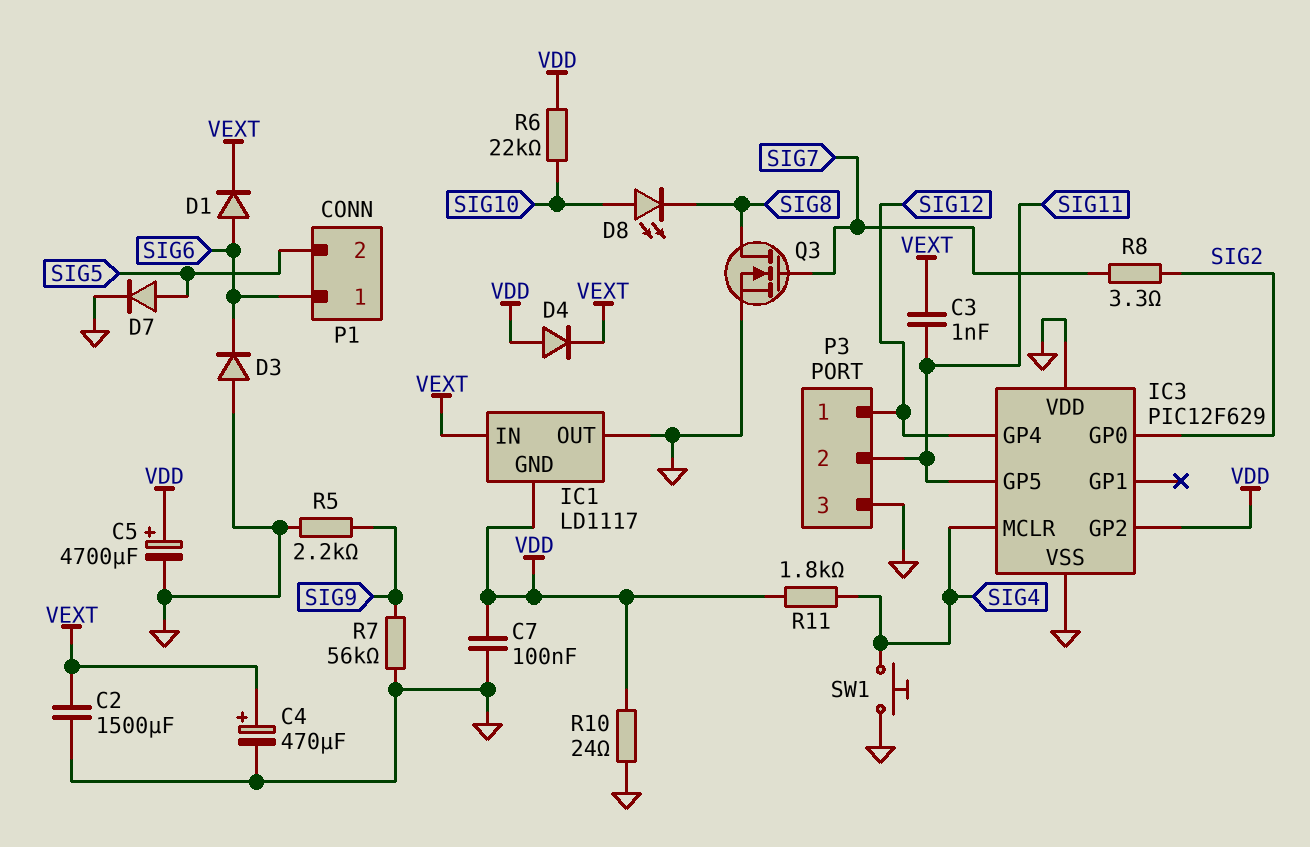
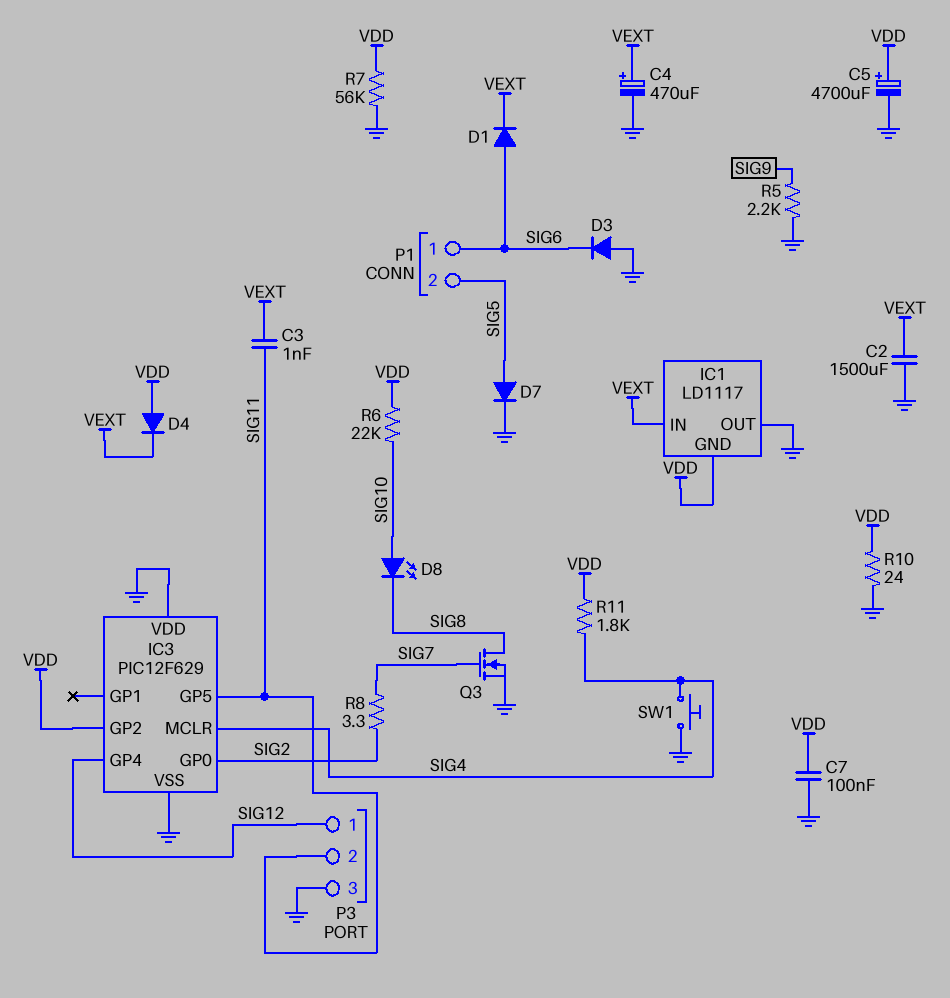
R7: 56k (GND, SIG9) -> 56k (GND, VDD)

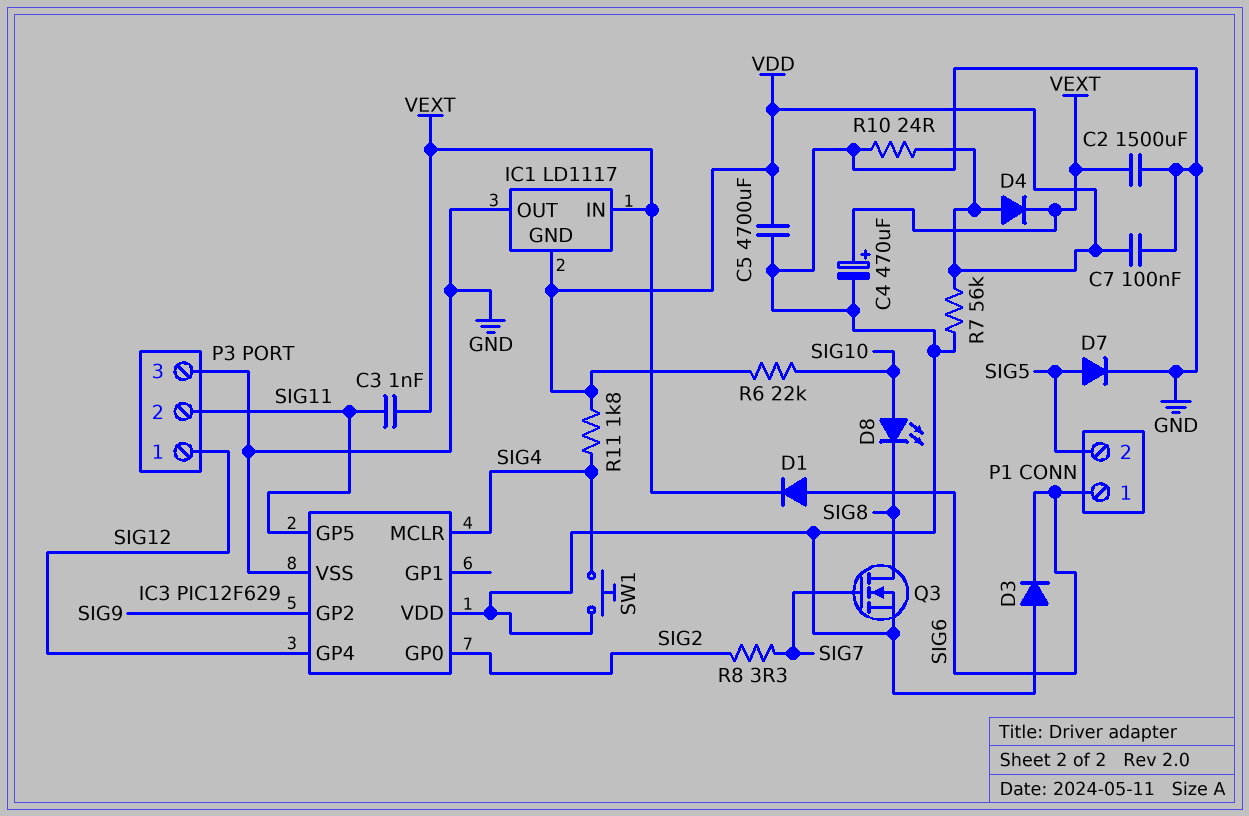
C5: 4700uF (plus VDD, minus GND) -> 4700uF (GND, VDD)
IC3 pin GP2: VDD -> SIG9
R5: 2.2k (GND, SIG9) -> none

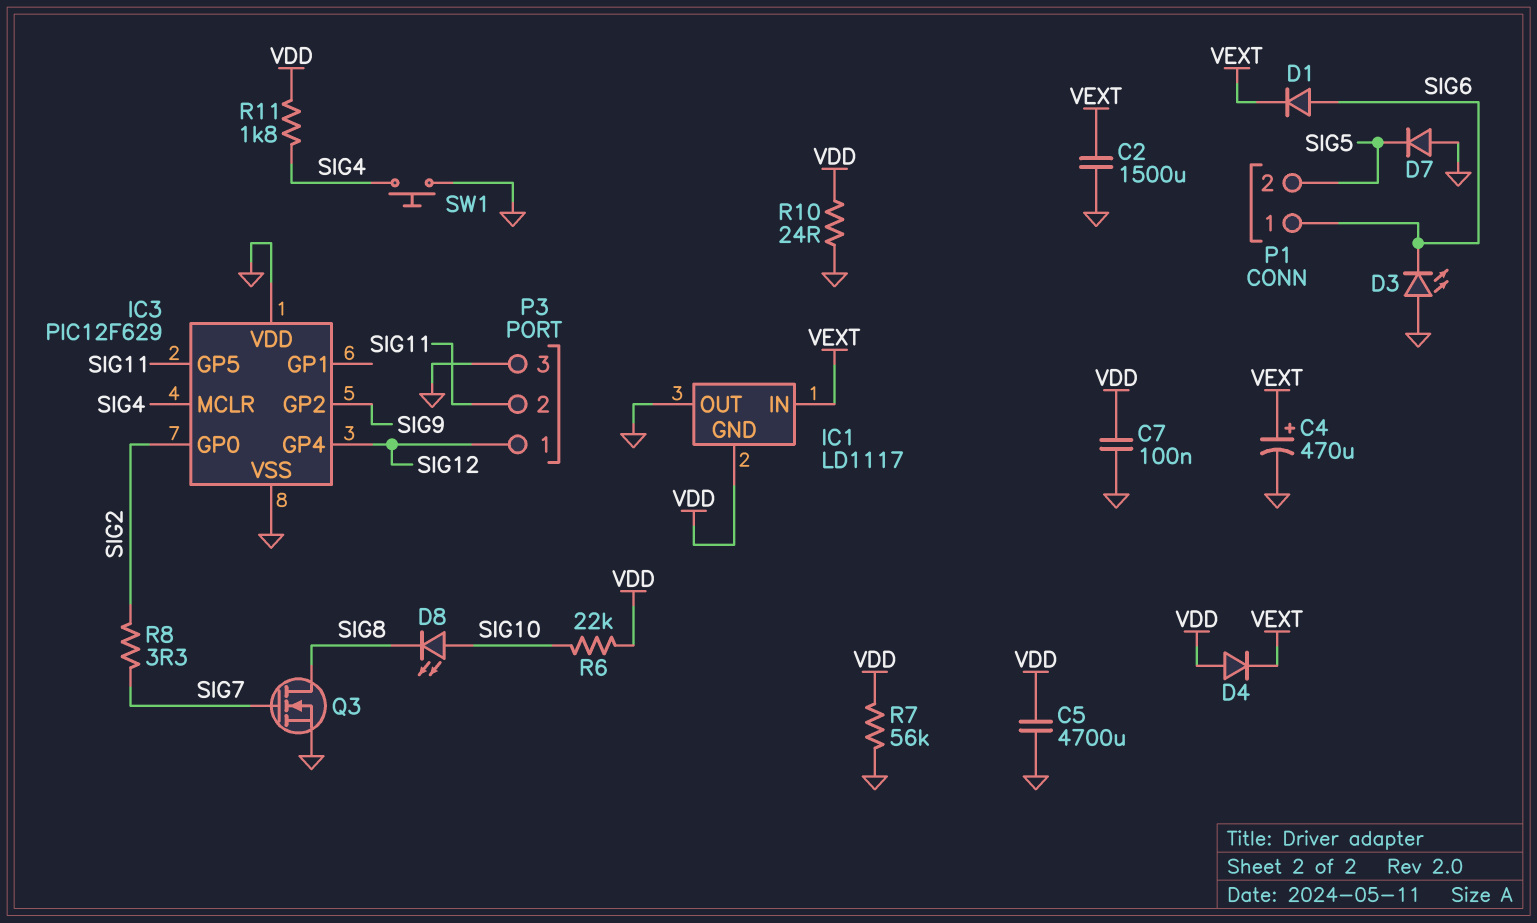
C3: 1nF (SIG11, VEXT) -> none
D3: diode (A GND, K SIG6) -> LED (A GND, K SIG6)
D7: diode (A SIG5, K GND) -> diode (A GND, K SIG5)

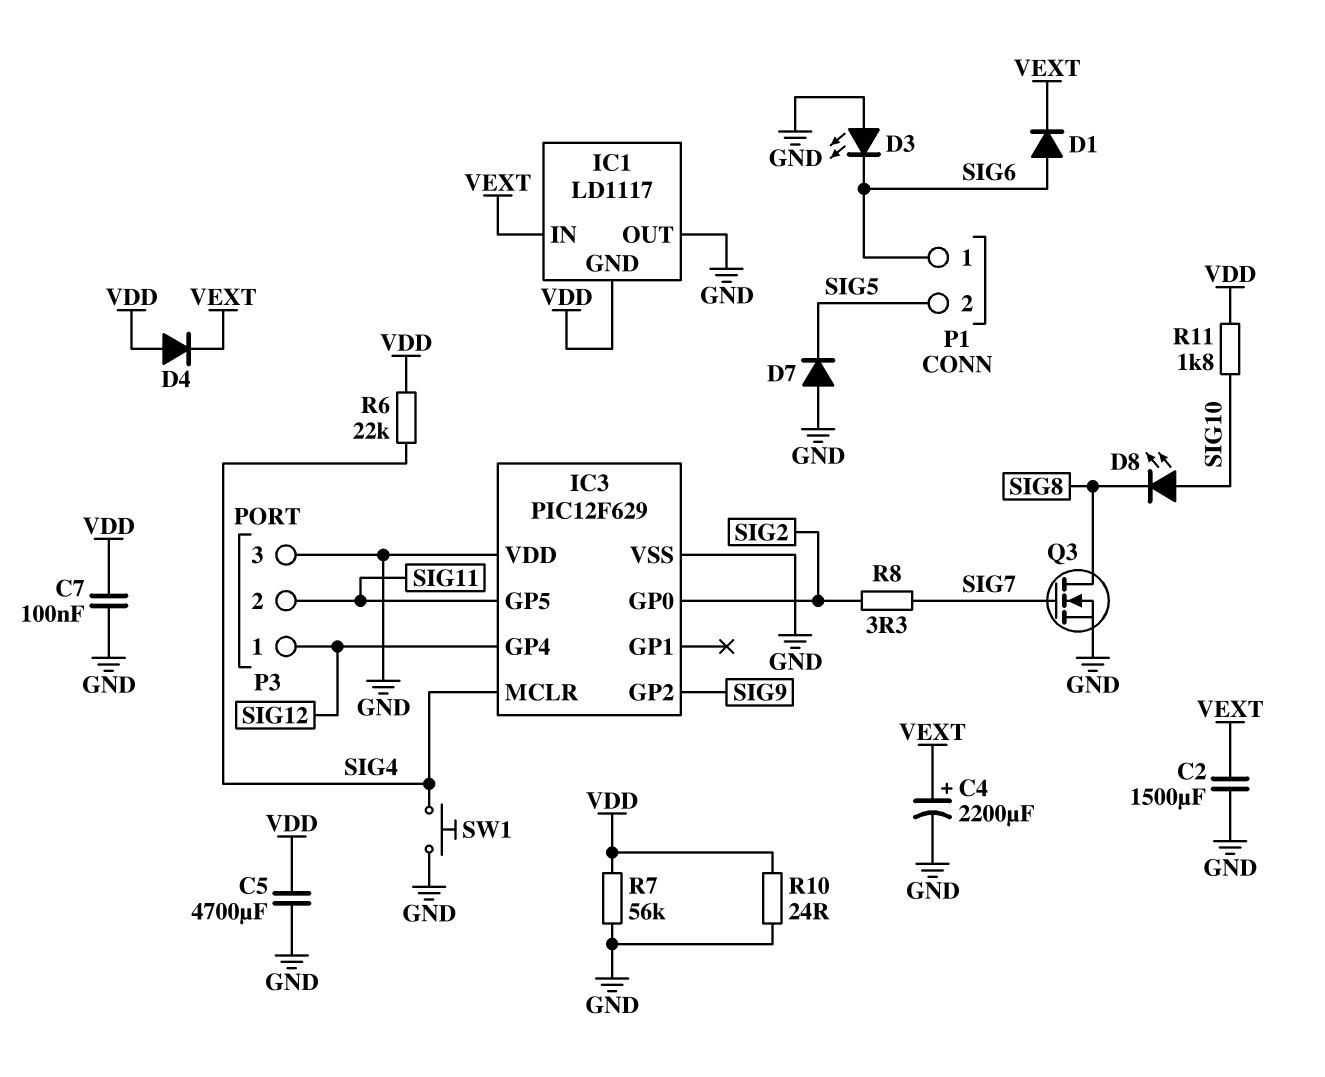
C4: 470uF (plus VEXT, minus GND) -> 2200uF (plus VEXT, minus GND)
R6: 22k (SIG10, VDD) -> 22k (SIG4, VDD)
R11: 1.8k (SIG4, VDD) -> 1.8k (SIG10, VDD)

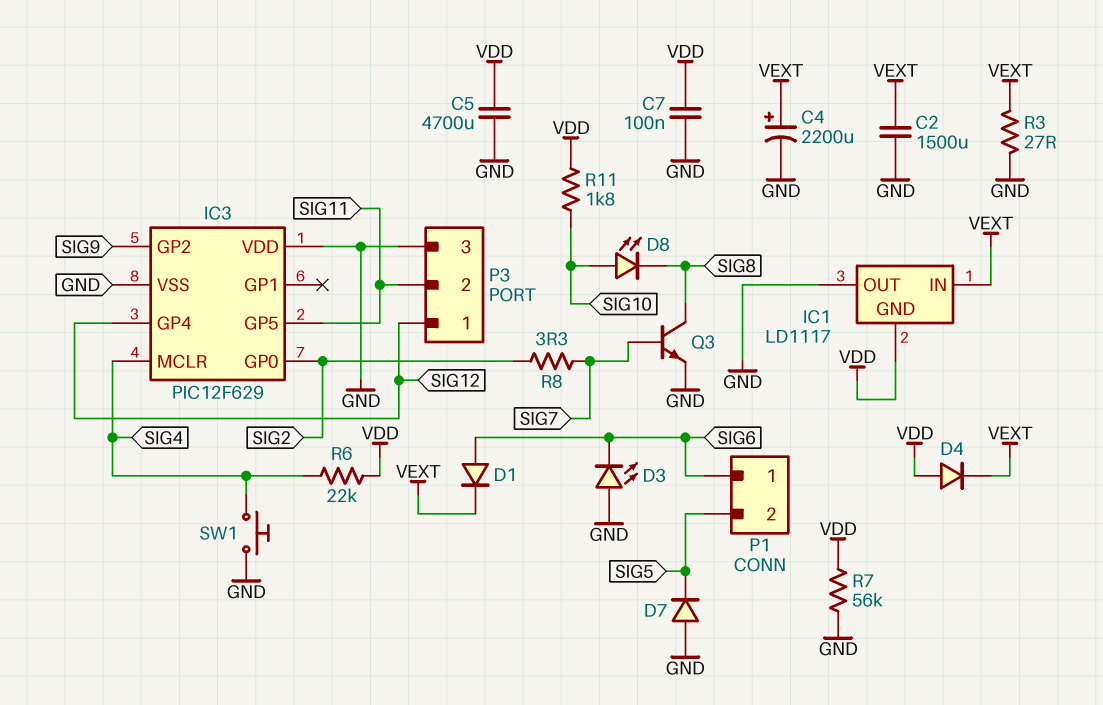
Q3: NMOS (G SIG7, D SIG8, S GND) -> NPN (B SIG7, C SIG8, E GND)
R3: none -> 27 (GND, VEXT)
R10: 24 (GND, VDD) -> none

